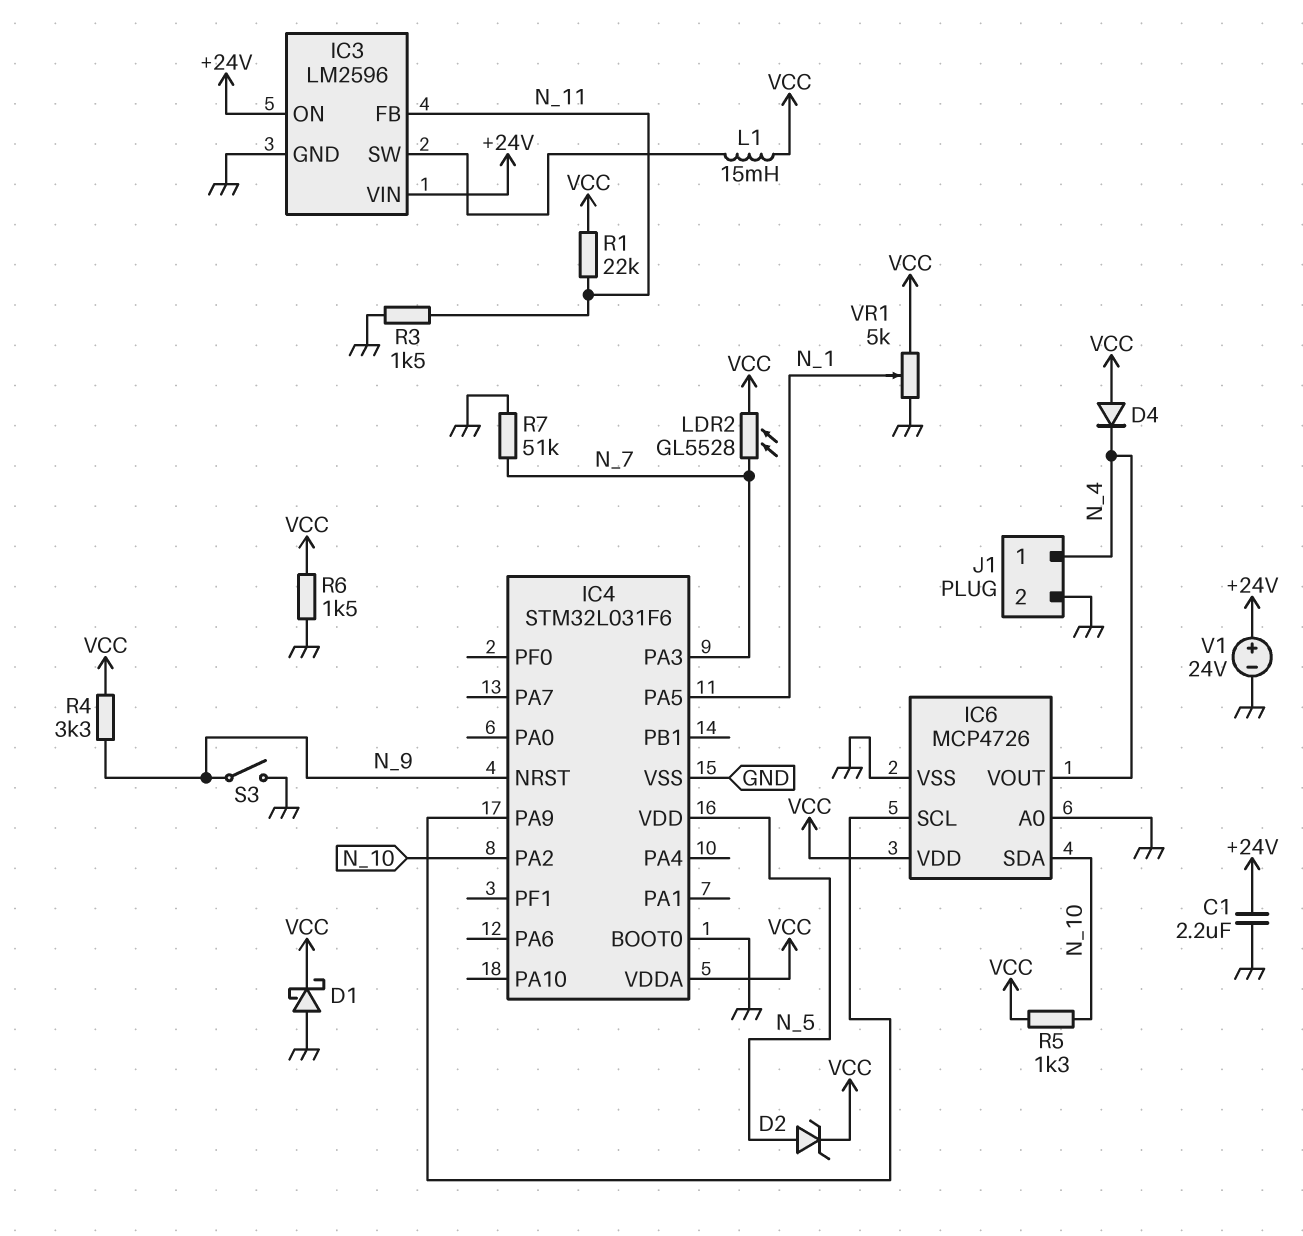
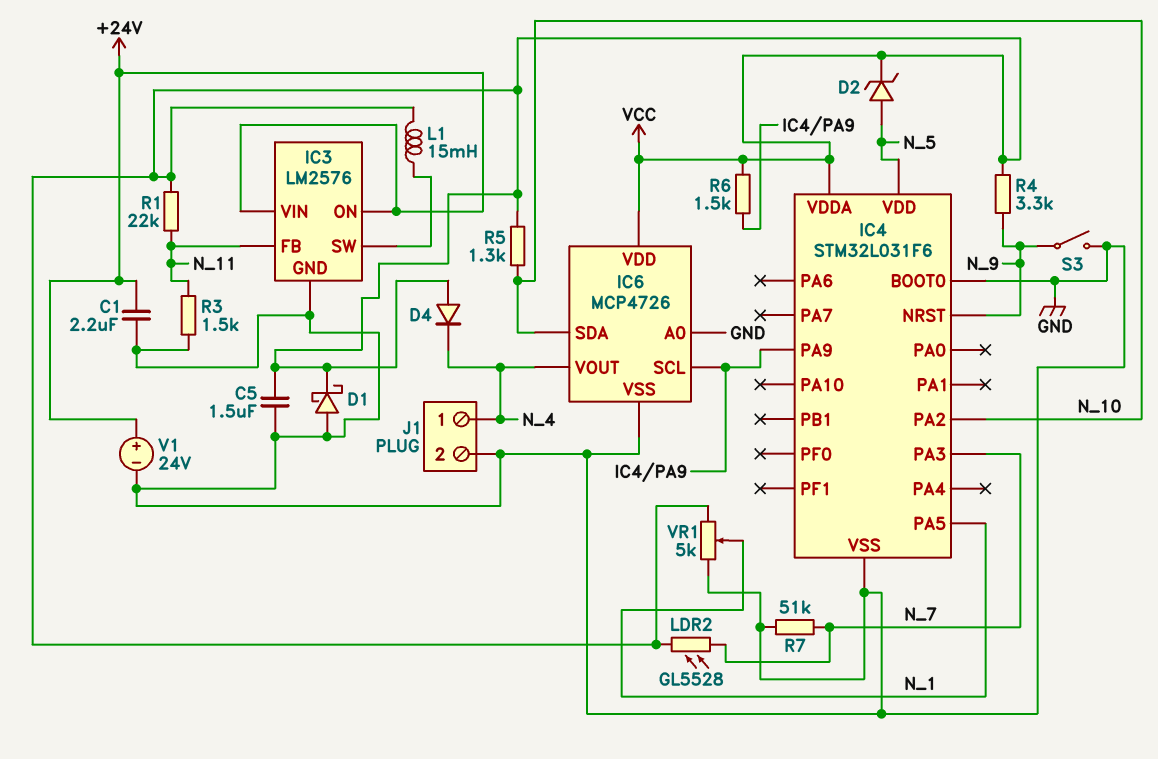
C5: none -> 1.5uF (GND, VCC)
IC3: LM2596 -> LM2576
R6: 1.5k (GND, VCC) -> 1.5k (IC4/PA9, VCC)

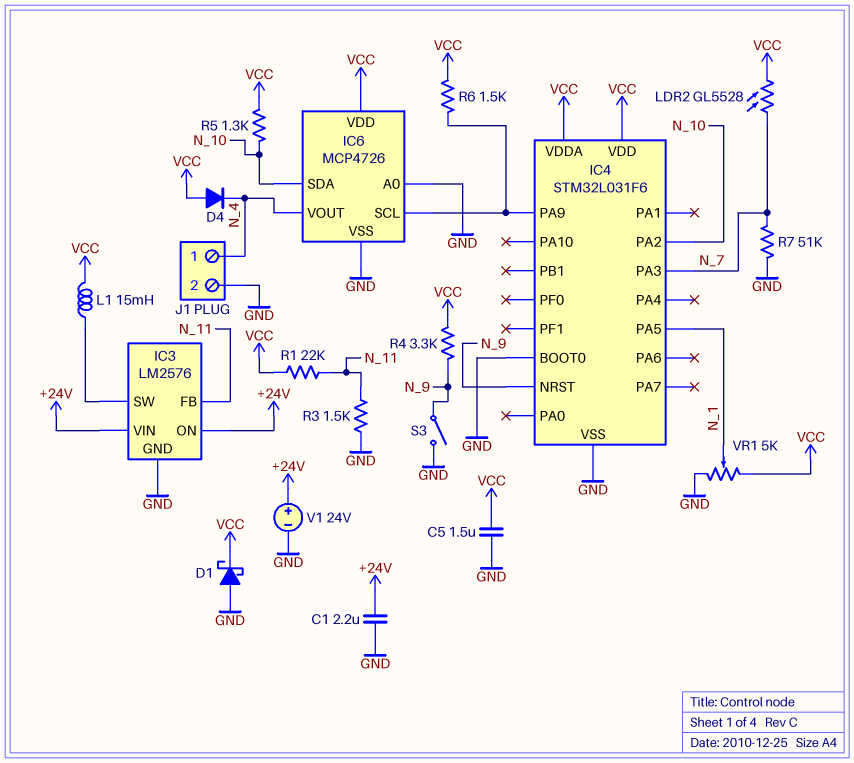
D2: zener (A N_5, K VCC) -> none
IC4 pin VDD: N_5 -> VCC

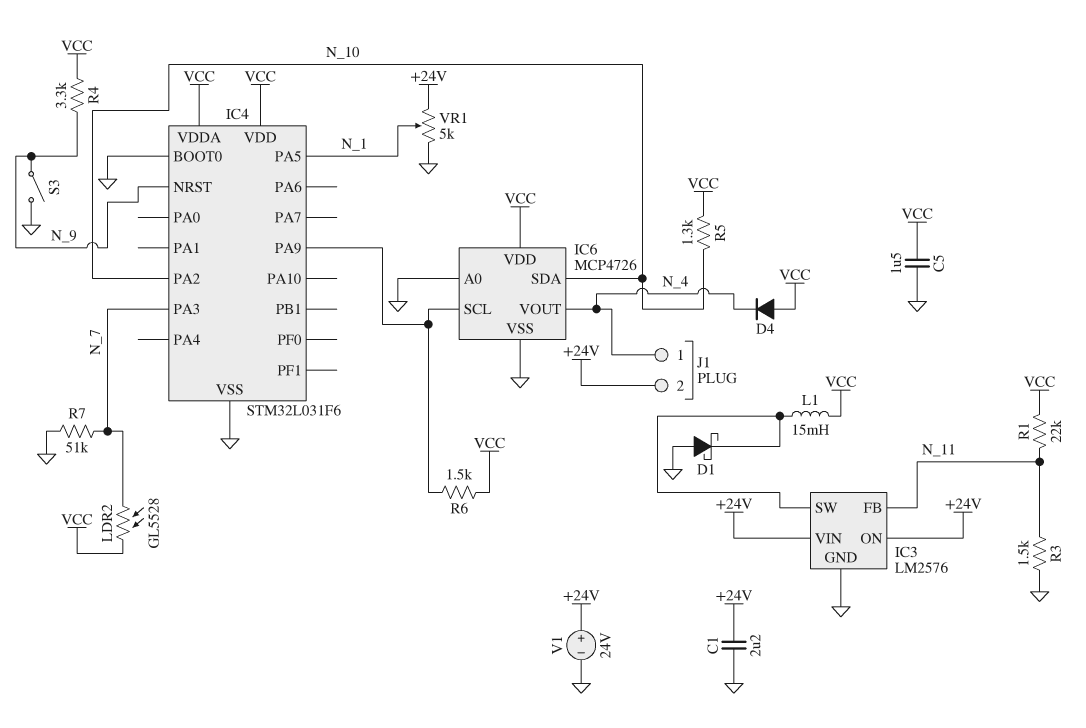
D1: schottky (A GND, K VCC) -> schottky (A GND, K IC3/SW)
J1 pin 2: GND -> +24V
VR1: 5k (GND, VCC, wiper N_1) -> 5k (+24V, GND, wiper N_1)

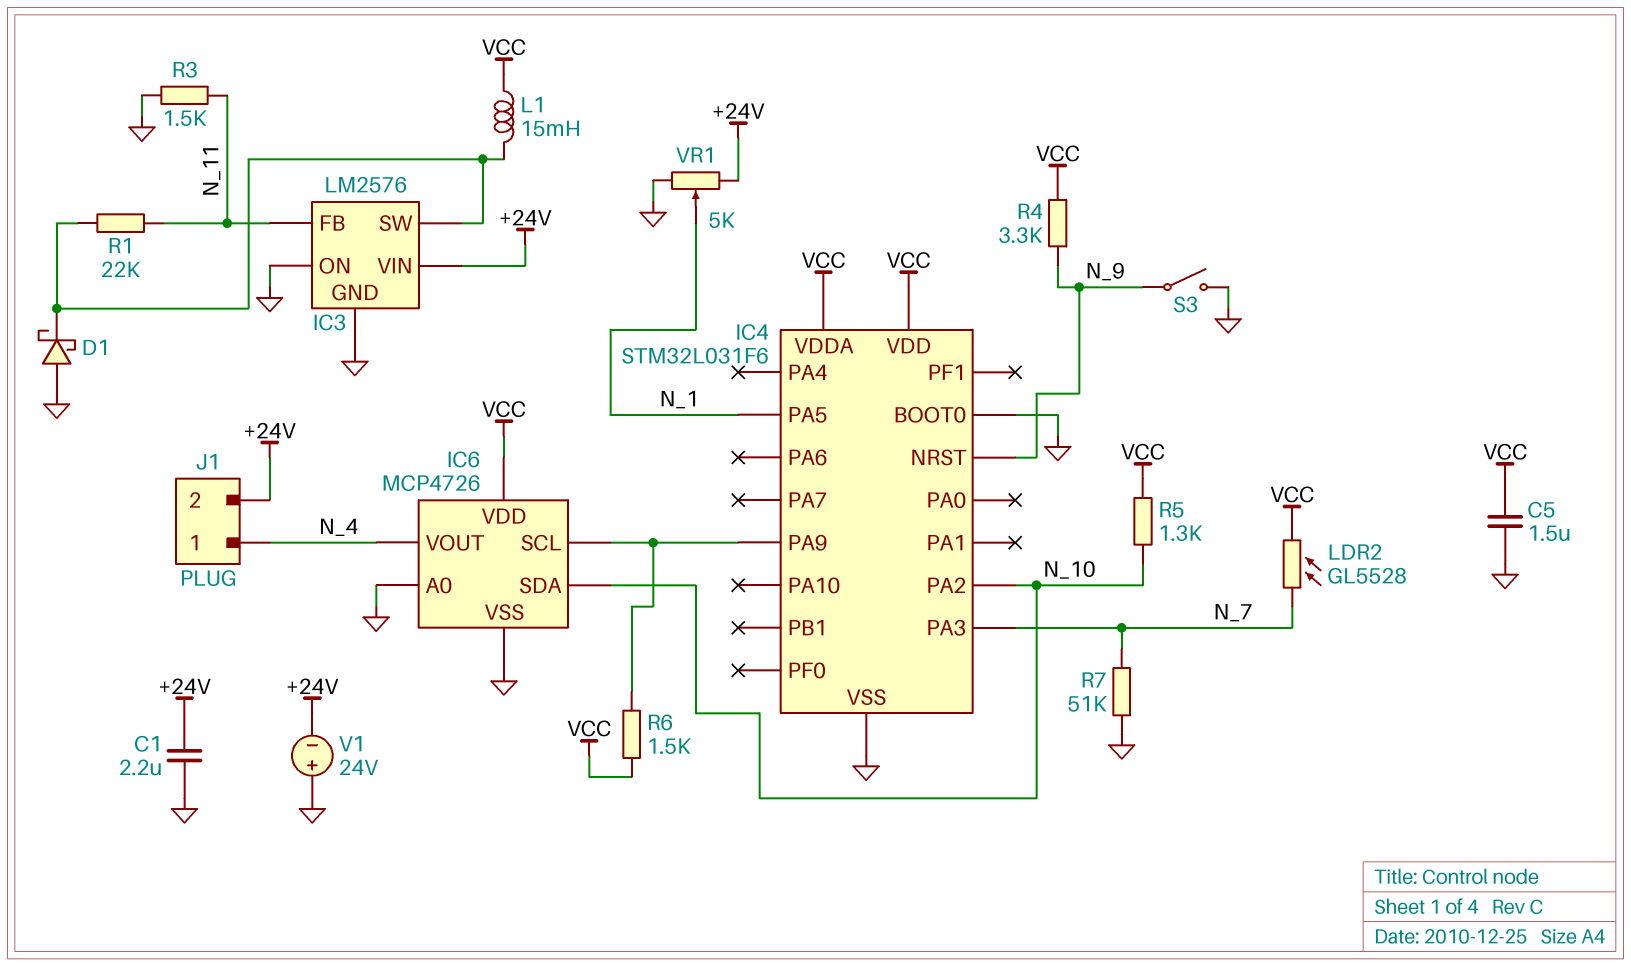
D4: diode (A VCC, K N_4) -> none
IC3 pin ON: +24V -> GND
R1: 22k (N_11, VCC) -> 22k (IC3/SW, N_11)
V1: 24V (plus +24V, minus GND) -> 24V (plus GND, minus +24V)

